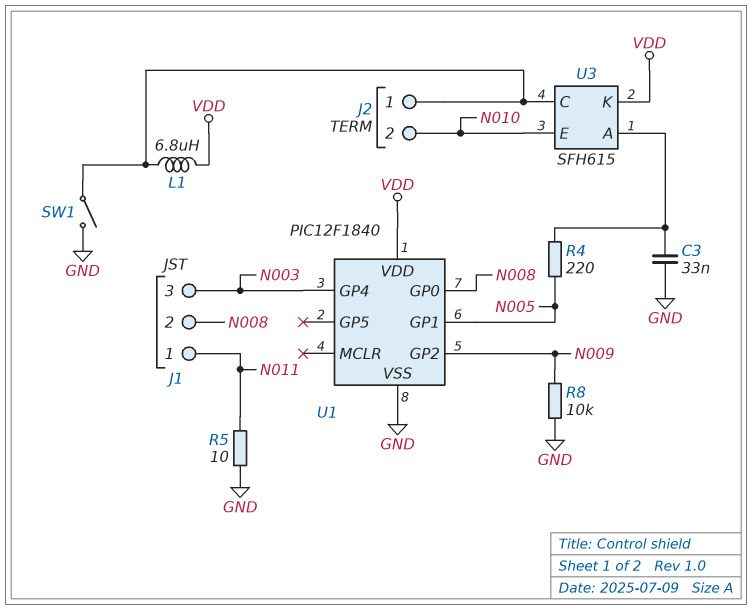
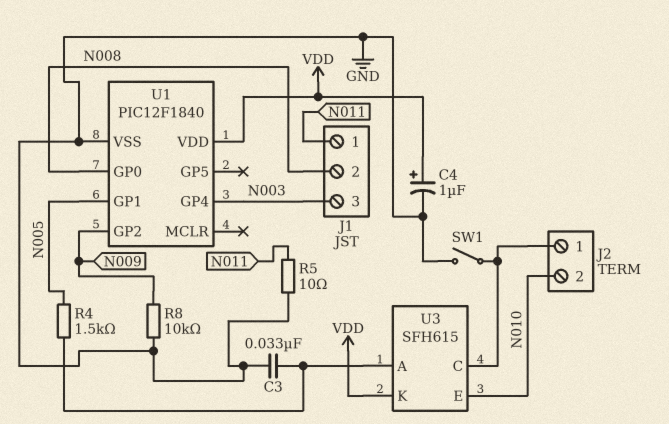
C4: none -> 1uF (plus VDD, minus GND)
L1: 6.8uH (J2/1, VDD) -> none
R4: 220 (N005, U3/A) -> 1.5k (N005, U3/A)

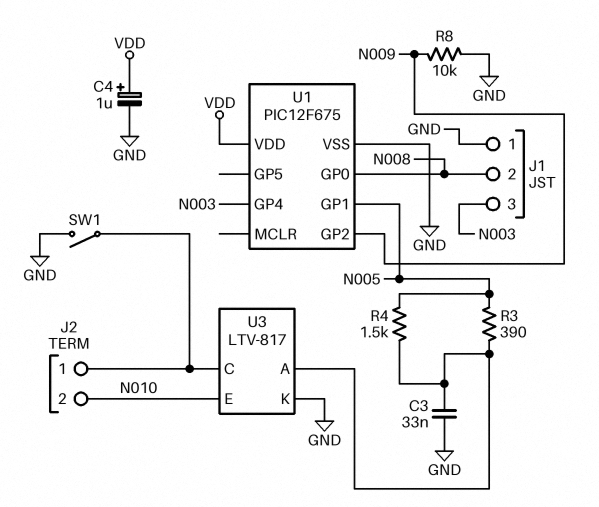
J1 pin 1: N011 -> GND
R3: none -> 390 (N005, U3/A)
R5: 10 (GND, N011) -> none
U1: PIC12F1840 -> PIC12F675
U3: SFH615 -> LTV-817
U3 pin K: VDD -> GND

